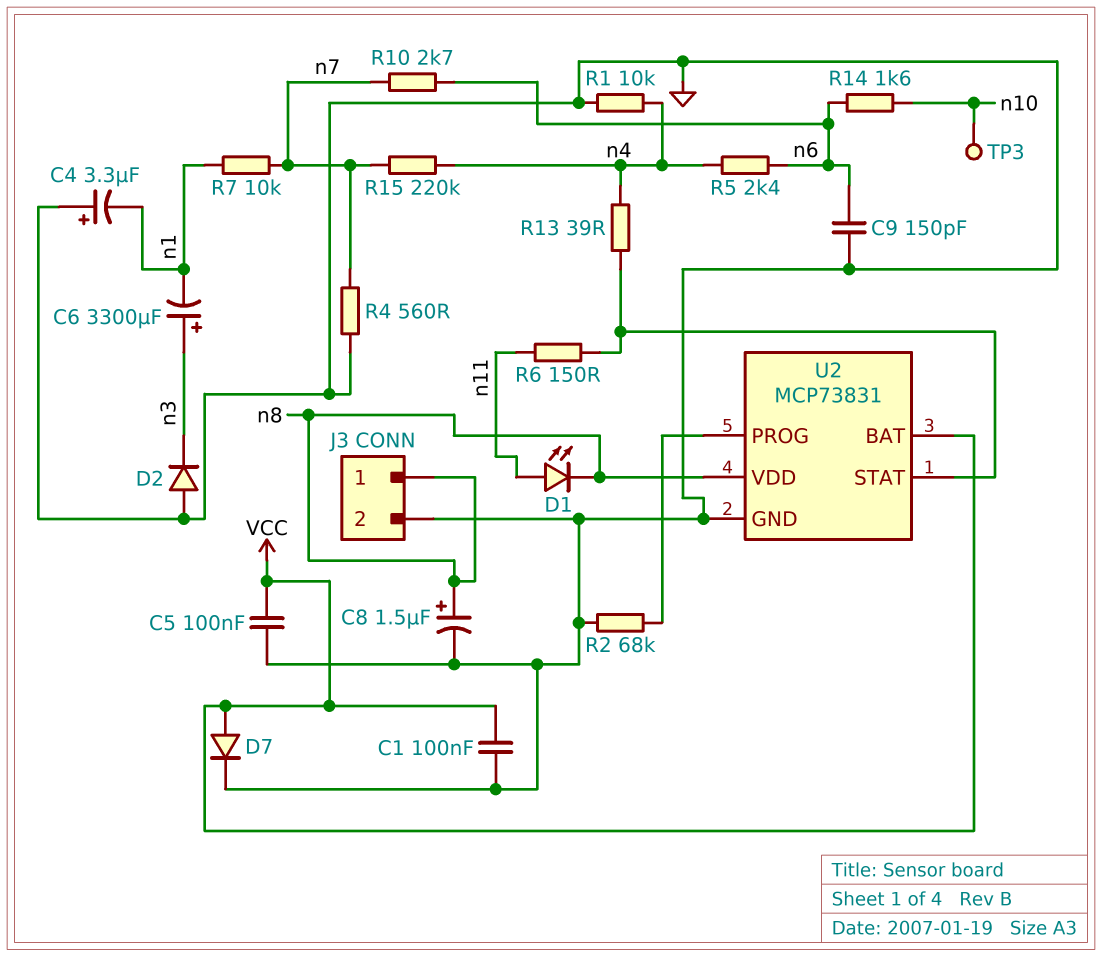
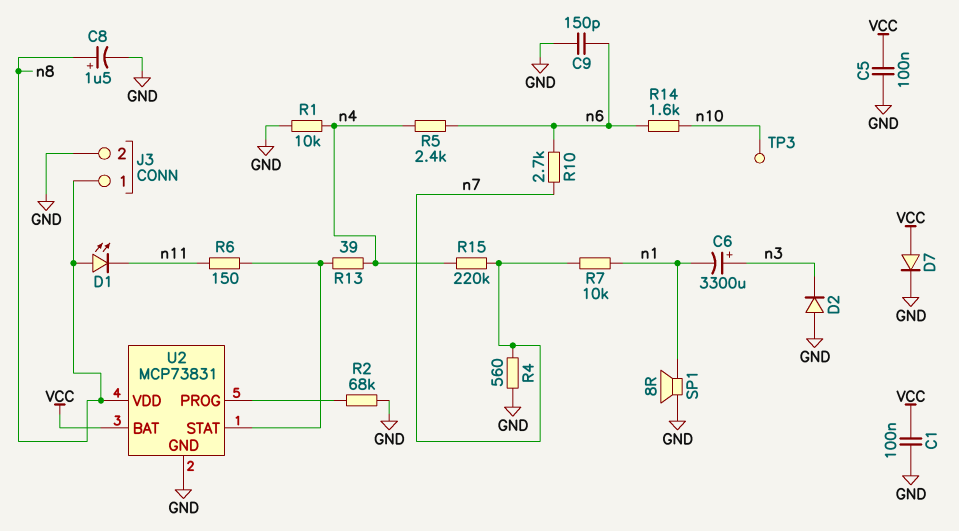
C4: 3.3uF (plus GND, minus n1) -> none
D1: LED (A n11, K n8) -> LED (A n8, K n11)
SP1: none -> speaker 8R (GND, n1)

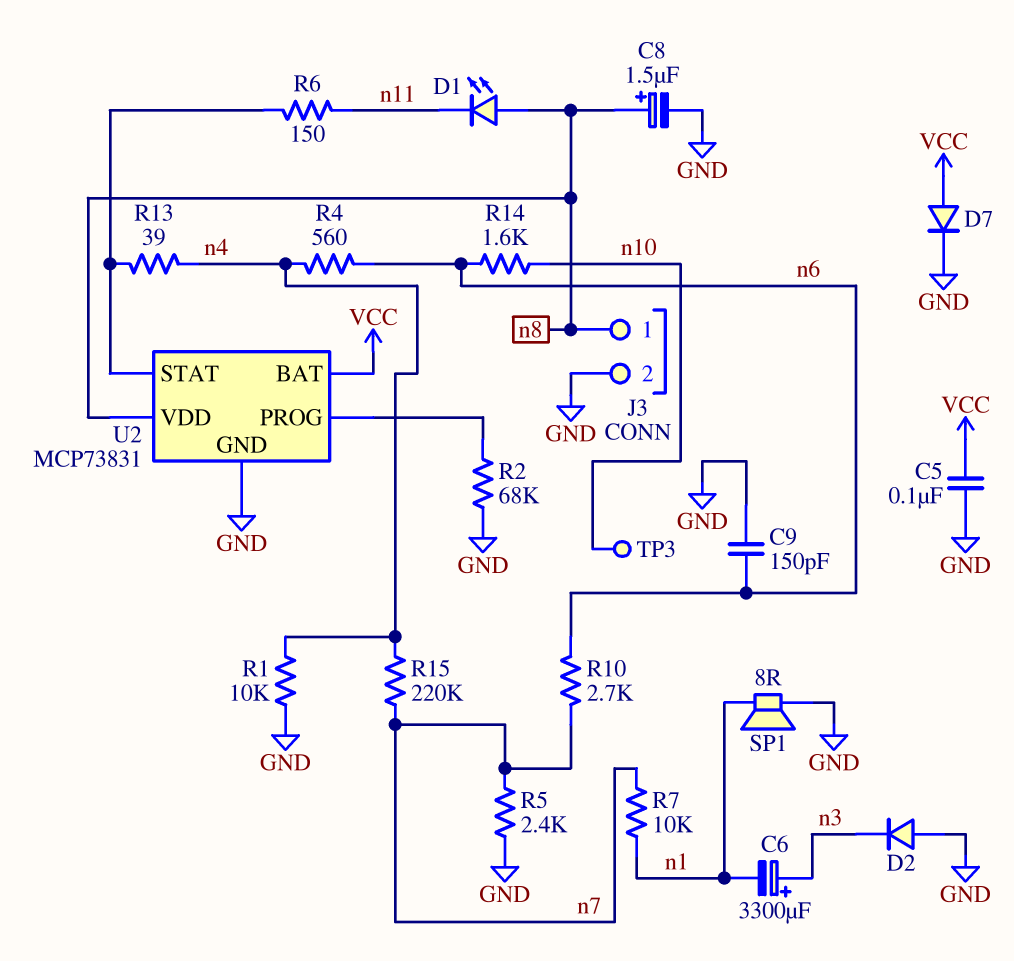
C1: 100nF (GND, VCC) -> none
R4: 560 (GND, n7) -> 560 (n4, n6)
R5: 2.4k (n4, n6) -> 2.4k (GND, n7)

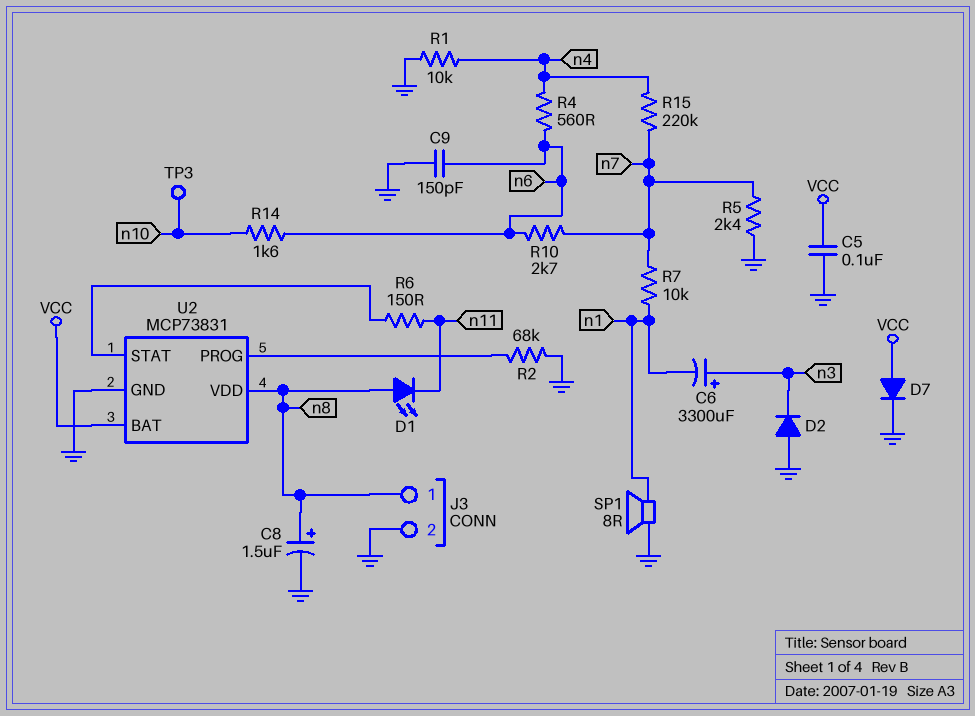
R13: 39 (U2/STAT, n4) -> none

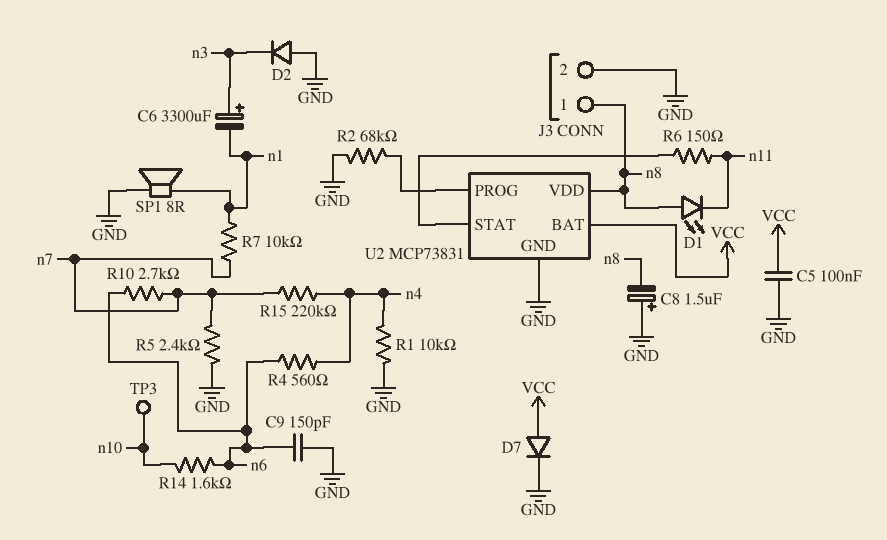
C8: 1.5uF (plus n8, minus GND) -> 1.5uF (plus GND, minus n8)

